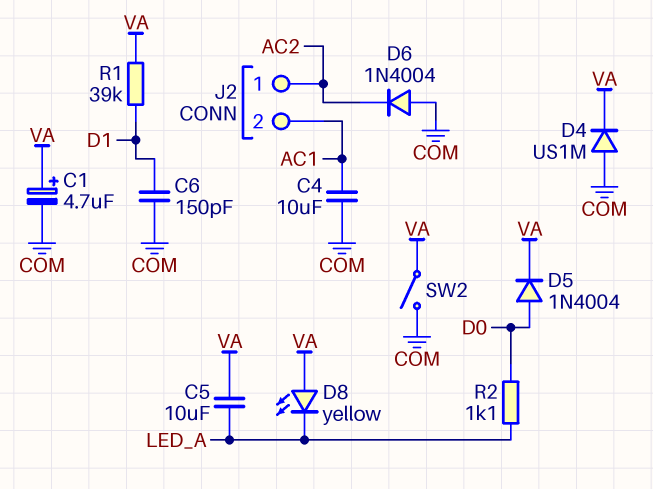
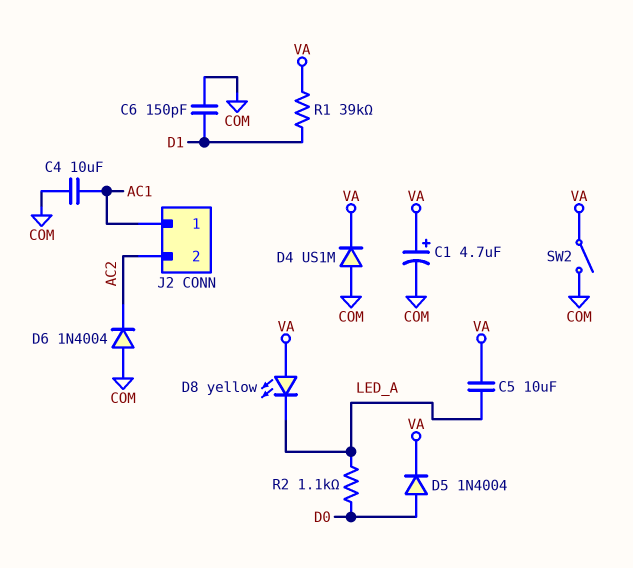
J2 pin 1: AC2 -> AC1
J2 pin 2: AC1 -> AC2

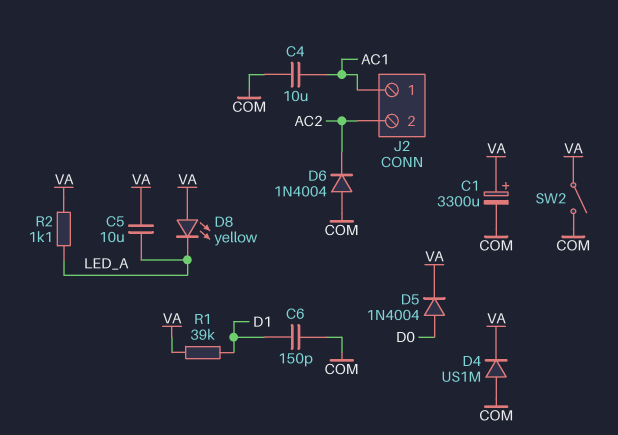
C1: 4.7uF (plus VA, minus COM) -> 3300uF (plus VA, minus COM)
R2: 1.1k (D0, LED_A) -> 1.1k (LED_A, VA)

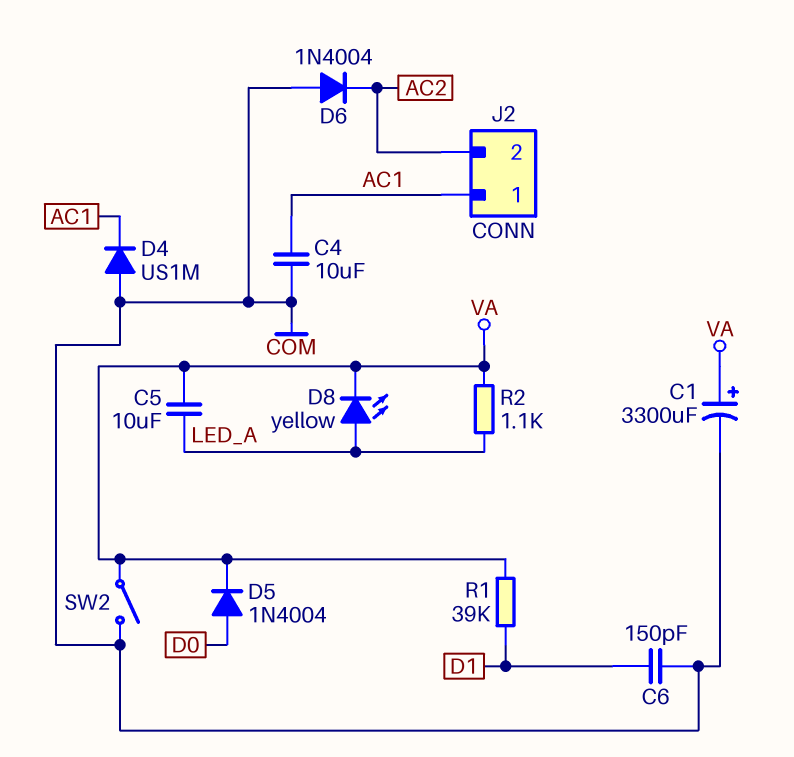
D4: diode US1M (A COM, K VA) -> diode US1M (A COM, K AC1)
D8: LED yellow (A VA, K LED_A) -> LED yellow (A LED_A, K VA)

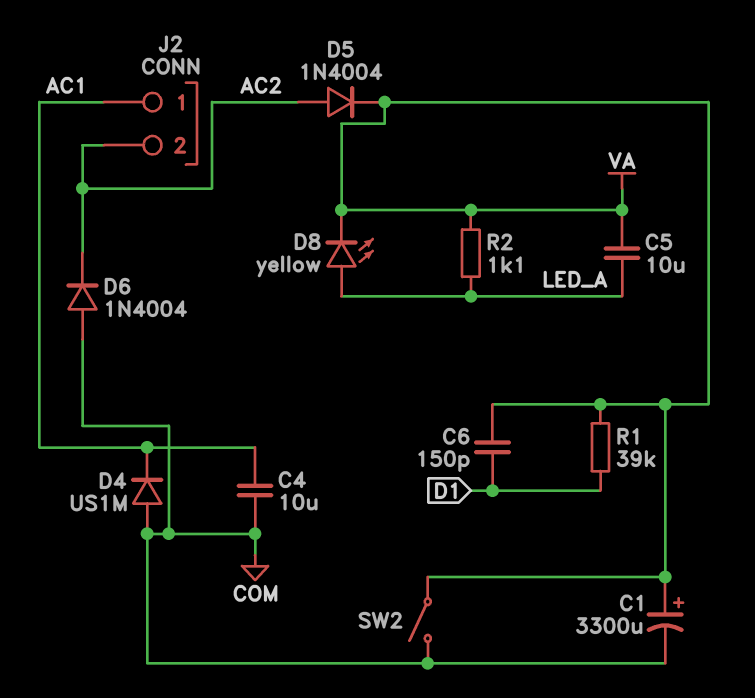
C6: 150pF (COM, D1) -> 150pF (D1, VA)
D5: diode 1N4004 (A D0, K VA) -> diode 1N4004 (A AC2, K VA)

